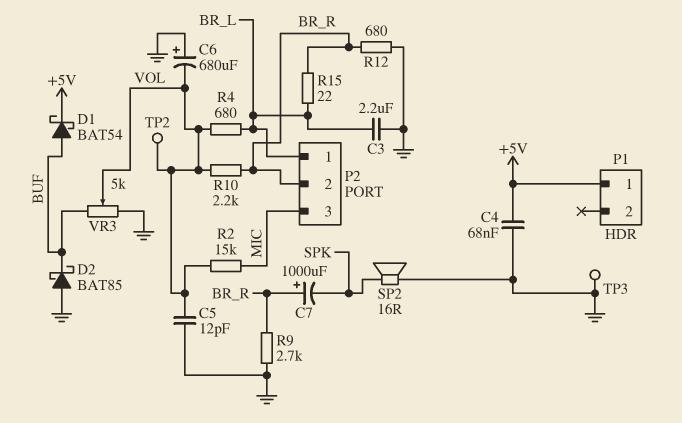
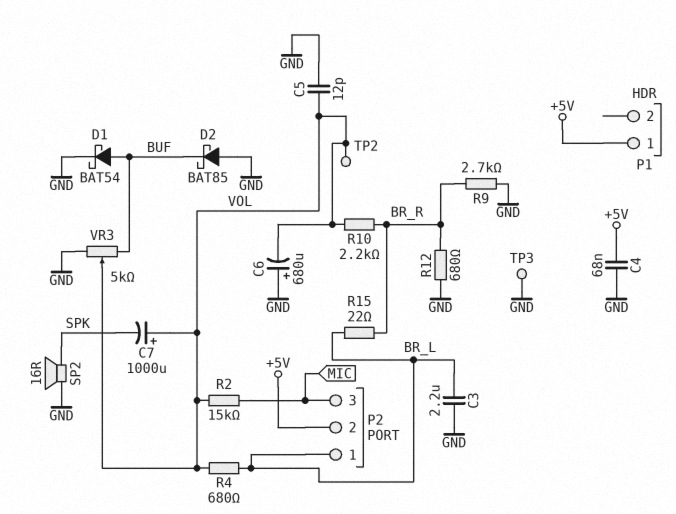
C7: 1000uF (plus BR_R, minus SPK) -> 1000uF (plus VOL, minus SPK)
D1: schottky BAT54 (A BUF, K +5V) -> schottky BAT54 (A BUF, K GND)
P2 pin 2: BR_R -> +5V

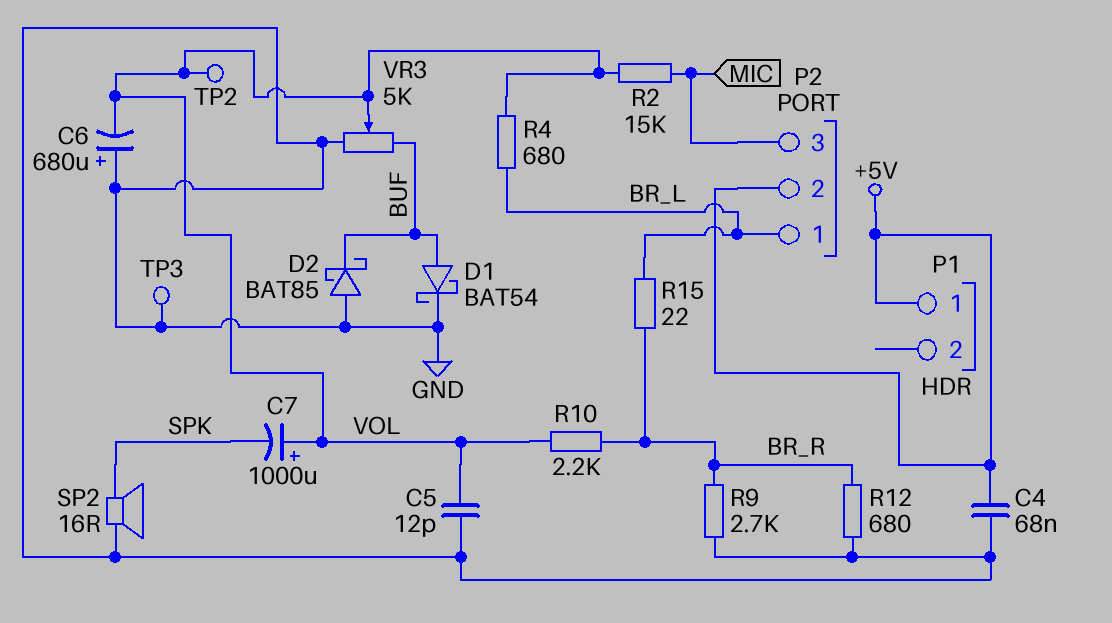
C3: 2.2uF (BR_L, GND) -> none

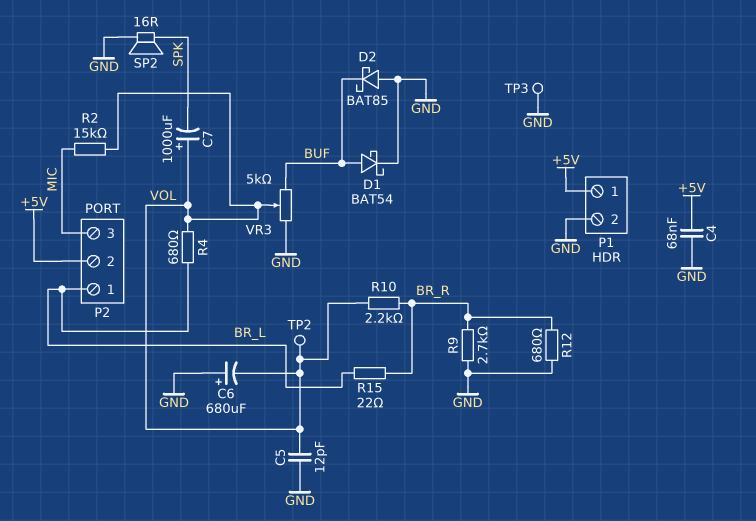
P1 pin 2: none -> GND

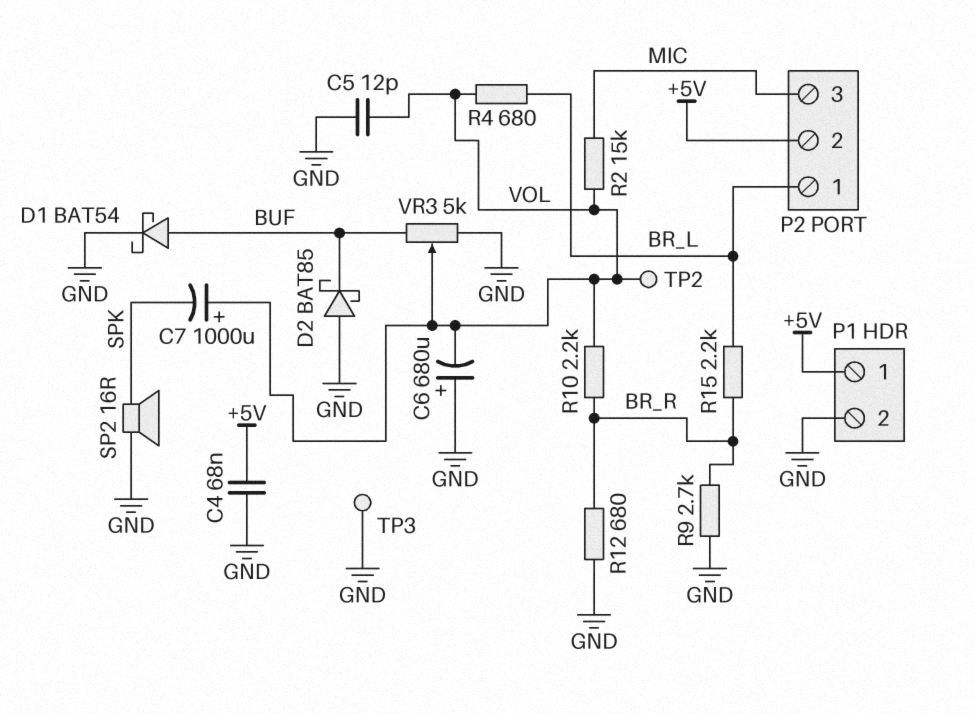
R15: 22 (BR_L, BR_R) -> 2.2k (BR_L, BR_R)

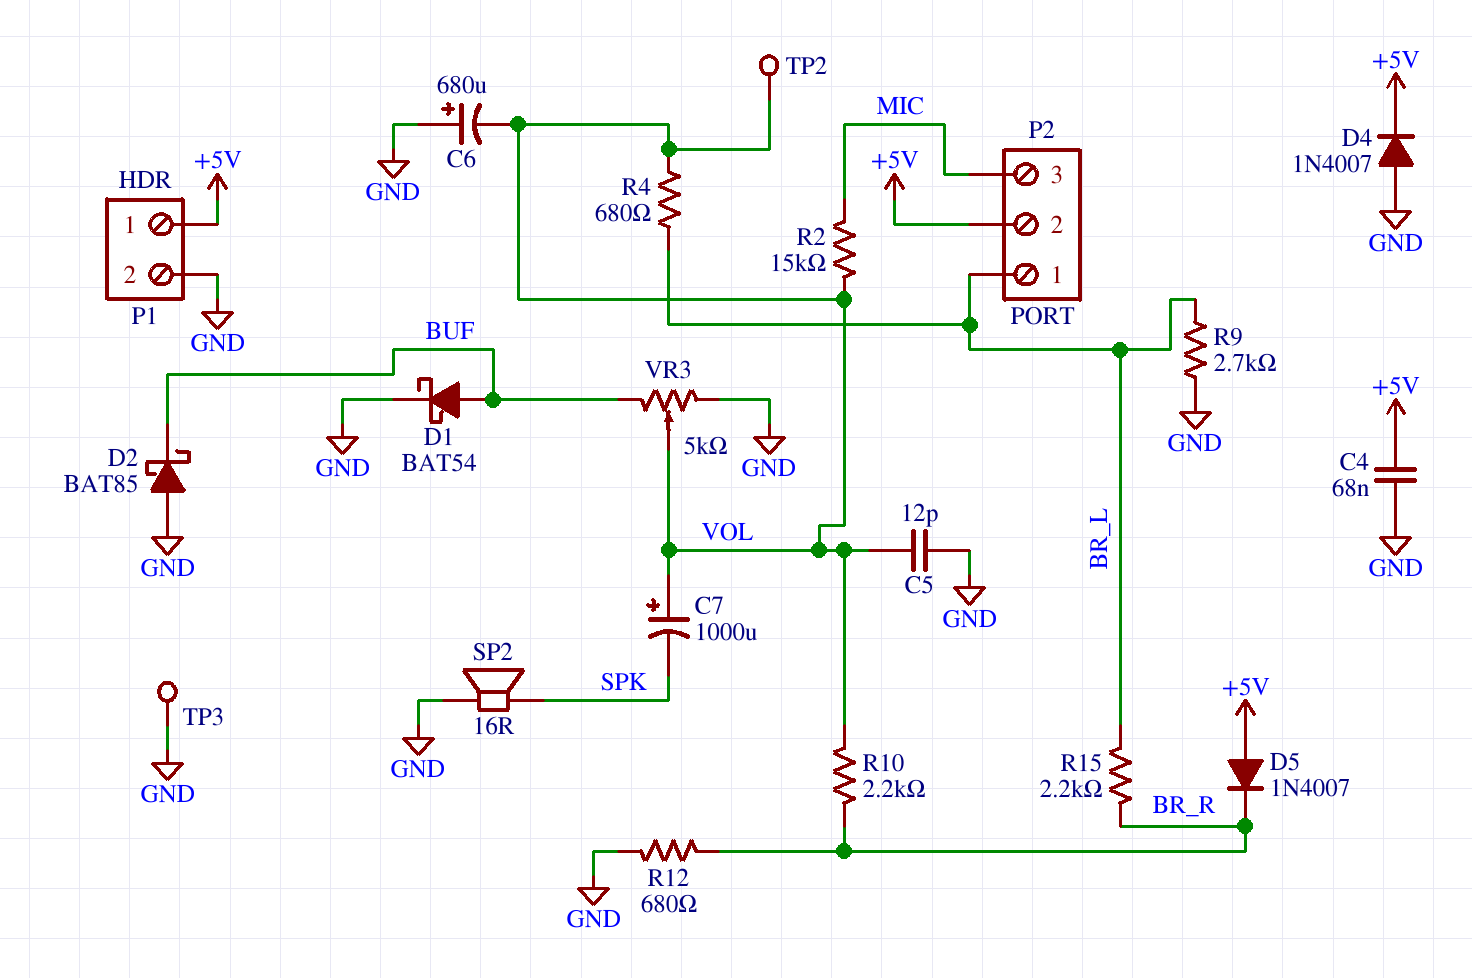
D4: none -> diode 1N4007 (A GND, K +5V)
D5: none -> diode 1N4007 (A +5V, K BR_R)
R9: 2.7k (BR_R, GND) -> 2.7k (BR_L, GND)

